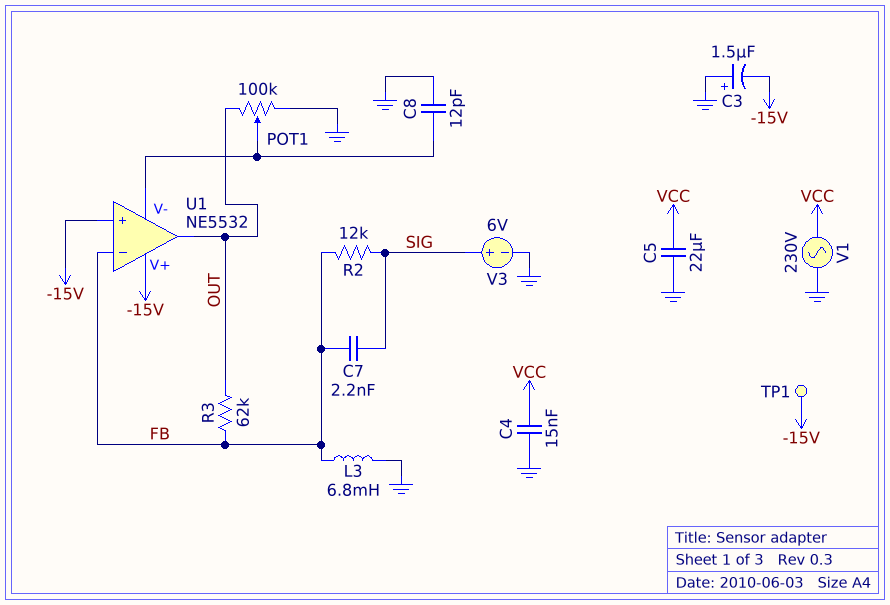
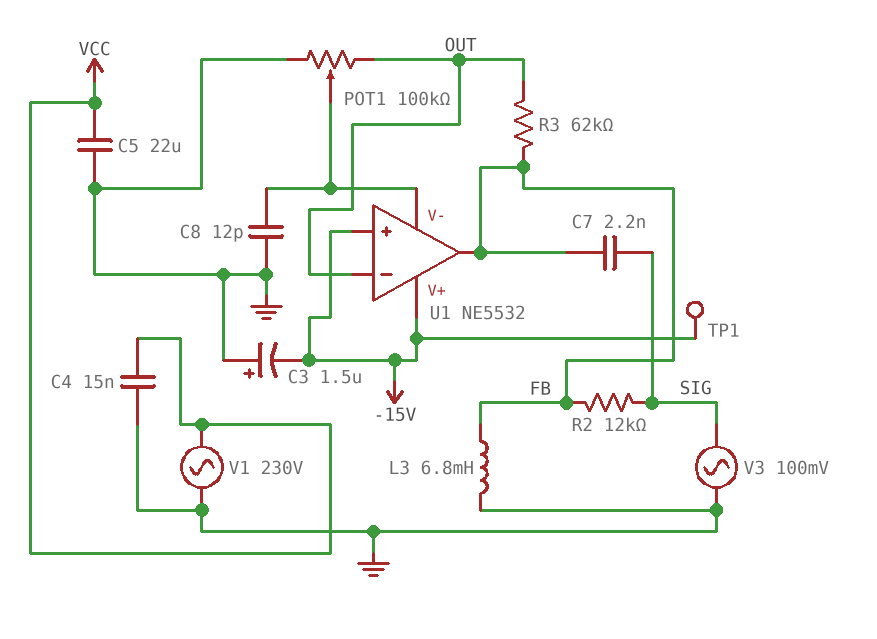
U1 pin in-: FB -> OUT
U1 pin out: OUT -> FB
V3: 6V (plus SIG, minus GND) -> AC 100mV (GND, SIG)

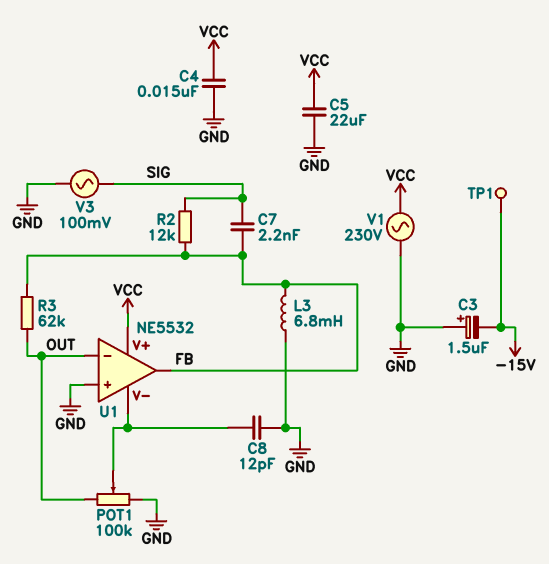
U1 pin V+: -15V -> VCC
U1 pin in+: -15V -> GND

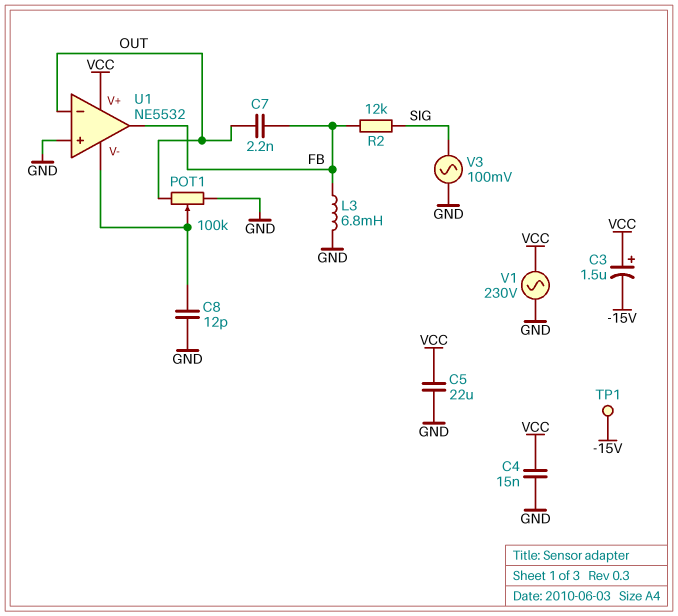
C3: 1.5uF (plus GND, minus -15V) -> 1.5uF (plus VCC, minus -15V)
C7: 2.2nF (FB, SIG) -> 2.2nF (FB, OUT)
R3: 62k (FB, OUT) -> none

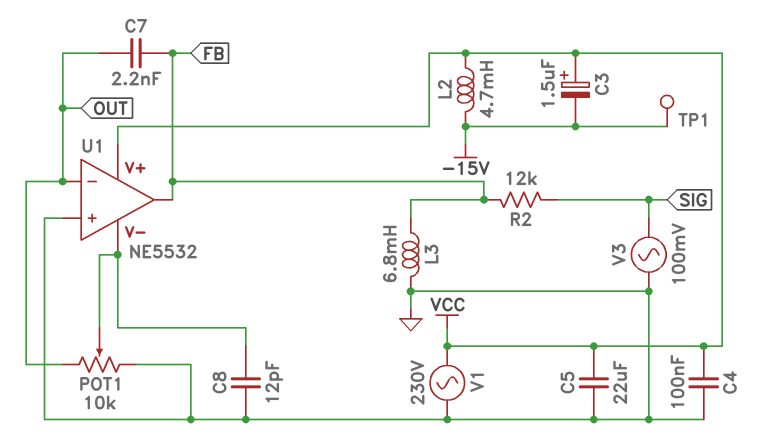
C4: 15nF (GND, VCC) -> 100nF (GND, VCC)
L2: none -> 4.7mH (-15V, VCC)
POT1: 100k (GND, OUT, wiper U1/V-) -> 10k (GND, OUT, wiper U1/V-)

